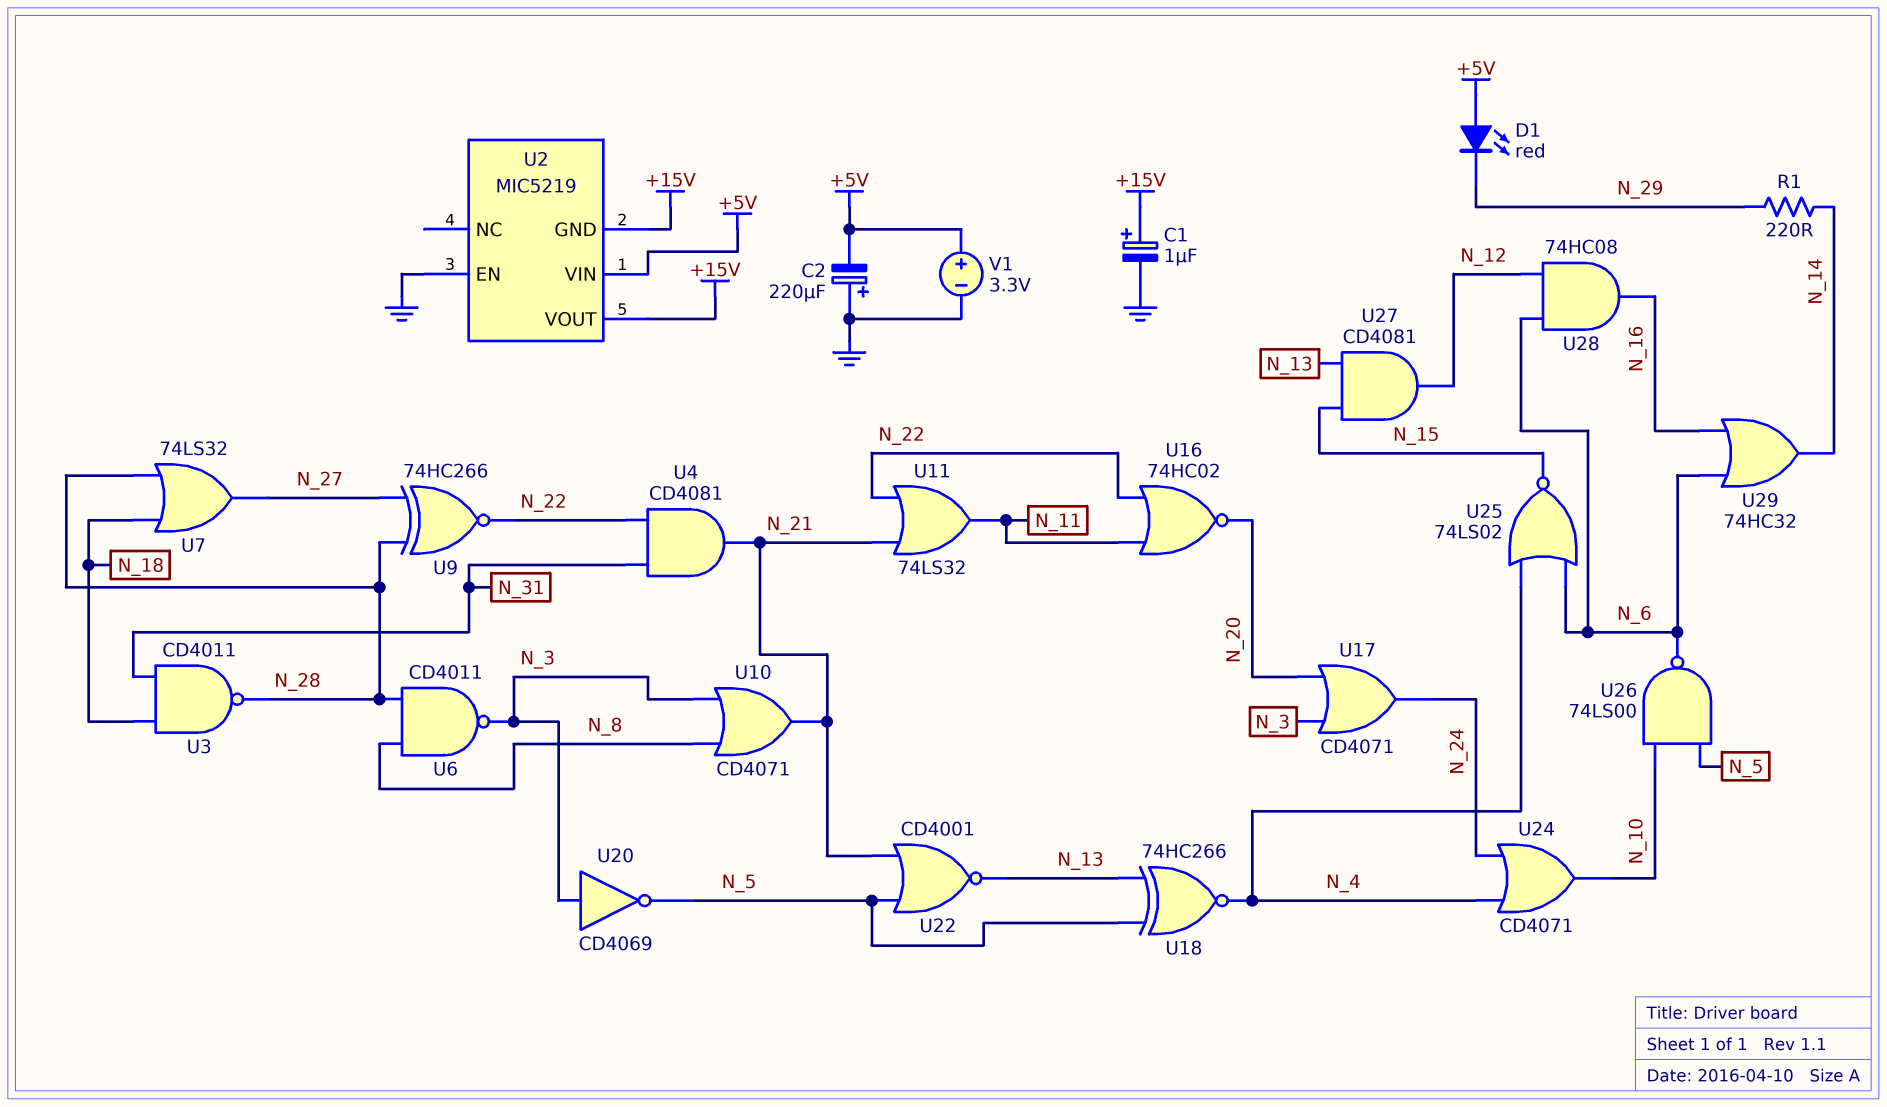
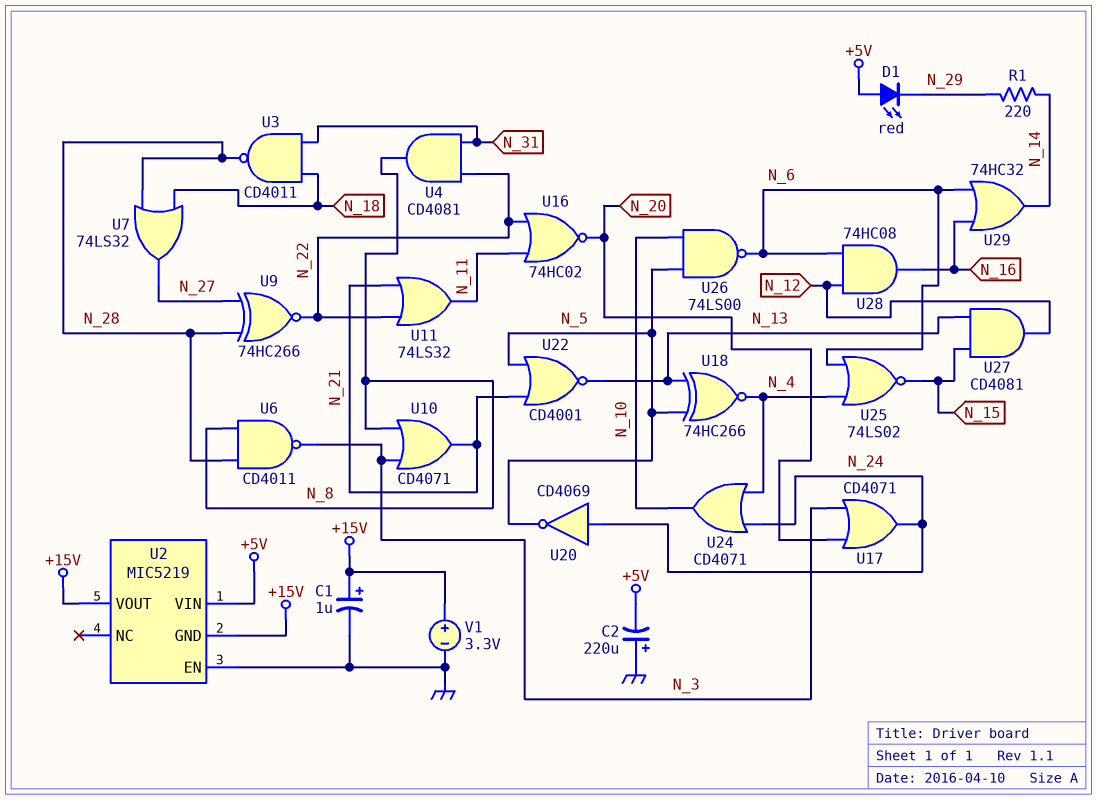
U4: AND CD4081 (in N_22, in N_31, out N_21) -> AND CD4081 (in N_22, in N_31, out N_8)
U20: NOT CD4069 (in N_3, out N_5) -> NOT CD4069 (in N_24, out N_5)
V1: 3.3V (plus +5V, minus GND) -> 3.3V (plus +15V, minus GND)

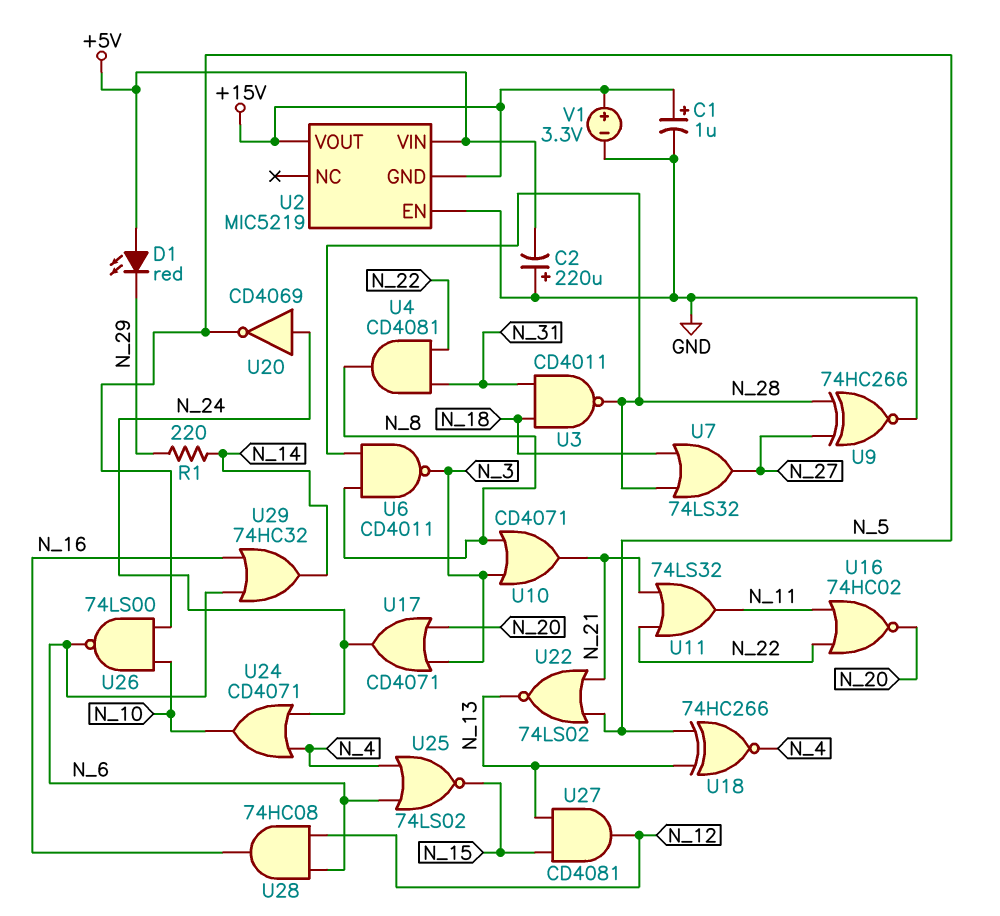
U9: XNOR 74HC266 (in N_27, in N_28, out N_22) -> XNOR 74HC266 (in N_27, in N_28, out GND)
U22: NOR CD4001 (in N_5, in N_21, out N_13) -> NOR 74LS02 (in N_5, in N_21, out N_13)

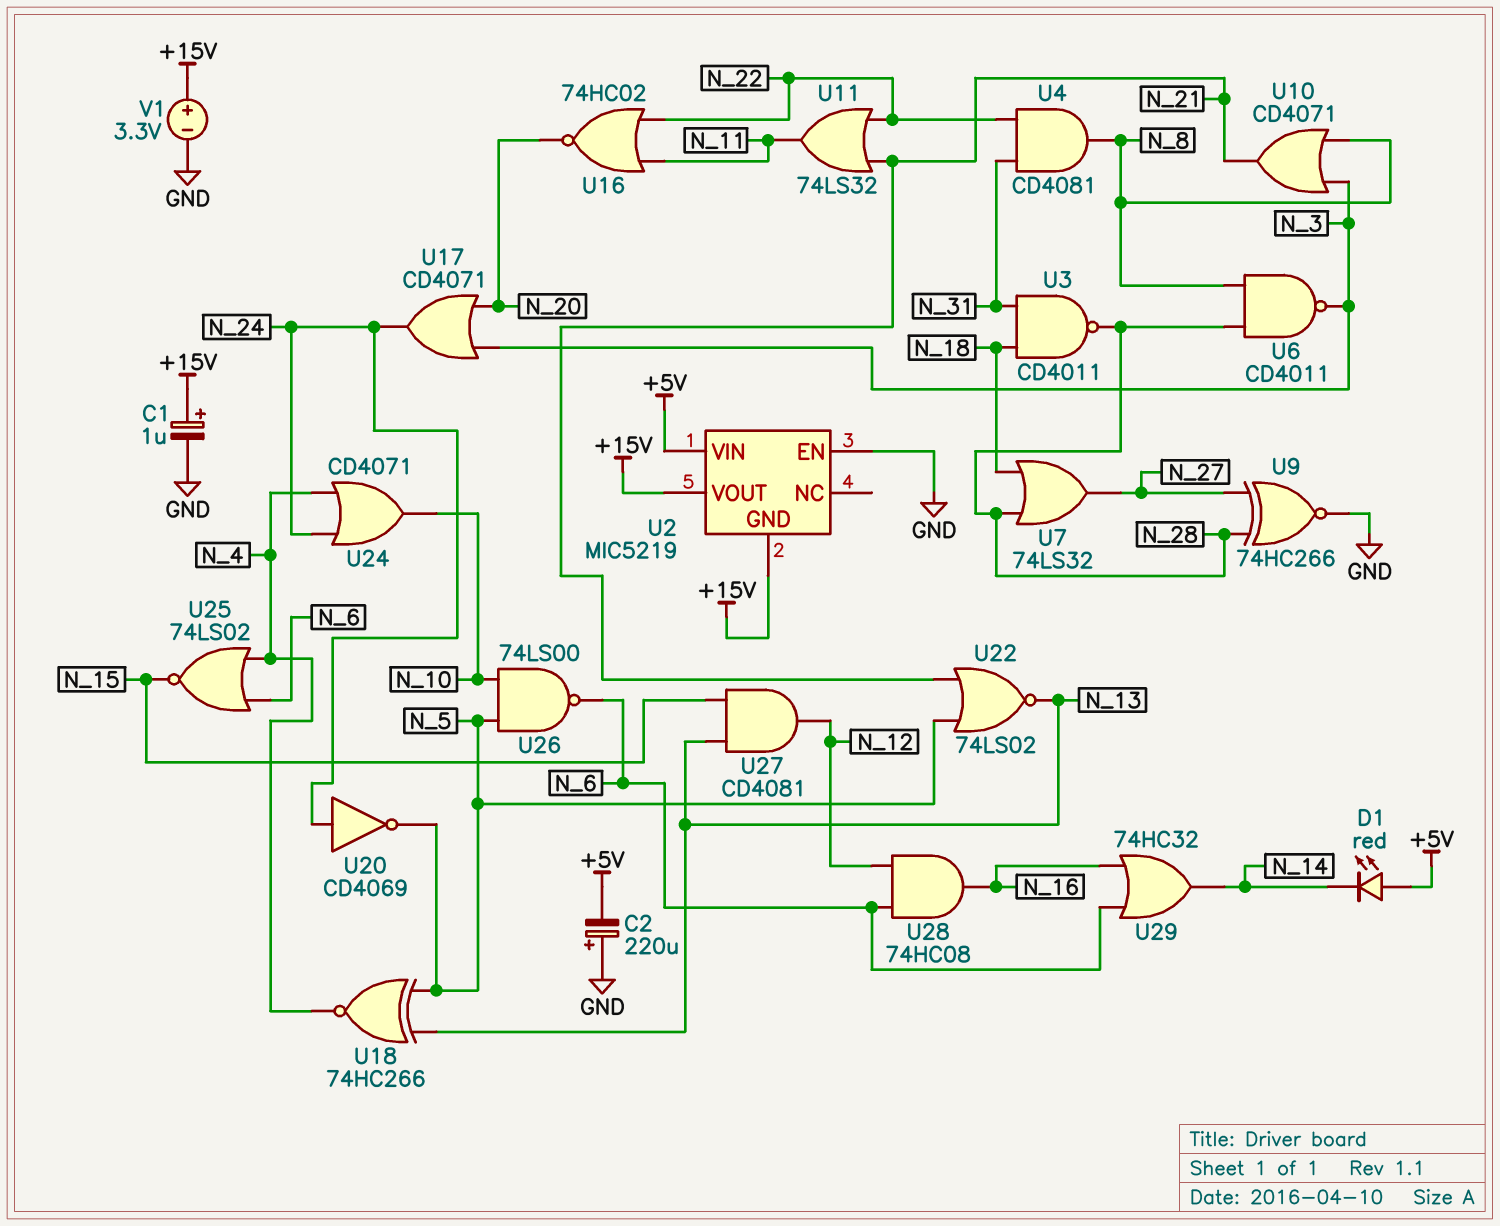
D1: LED red (A +5V, K N_29) -> LED red (A +5V, K N_14)
R1: 220 (N_14, N_29) -> none

